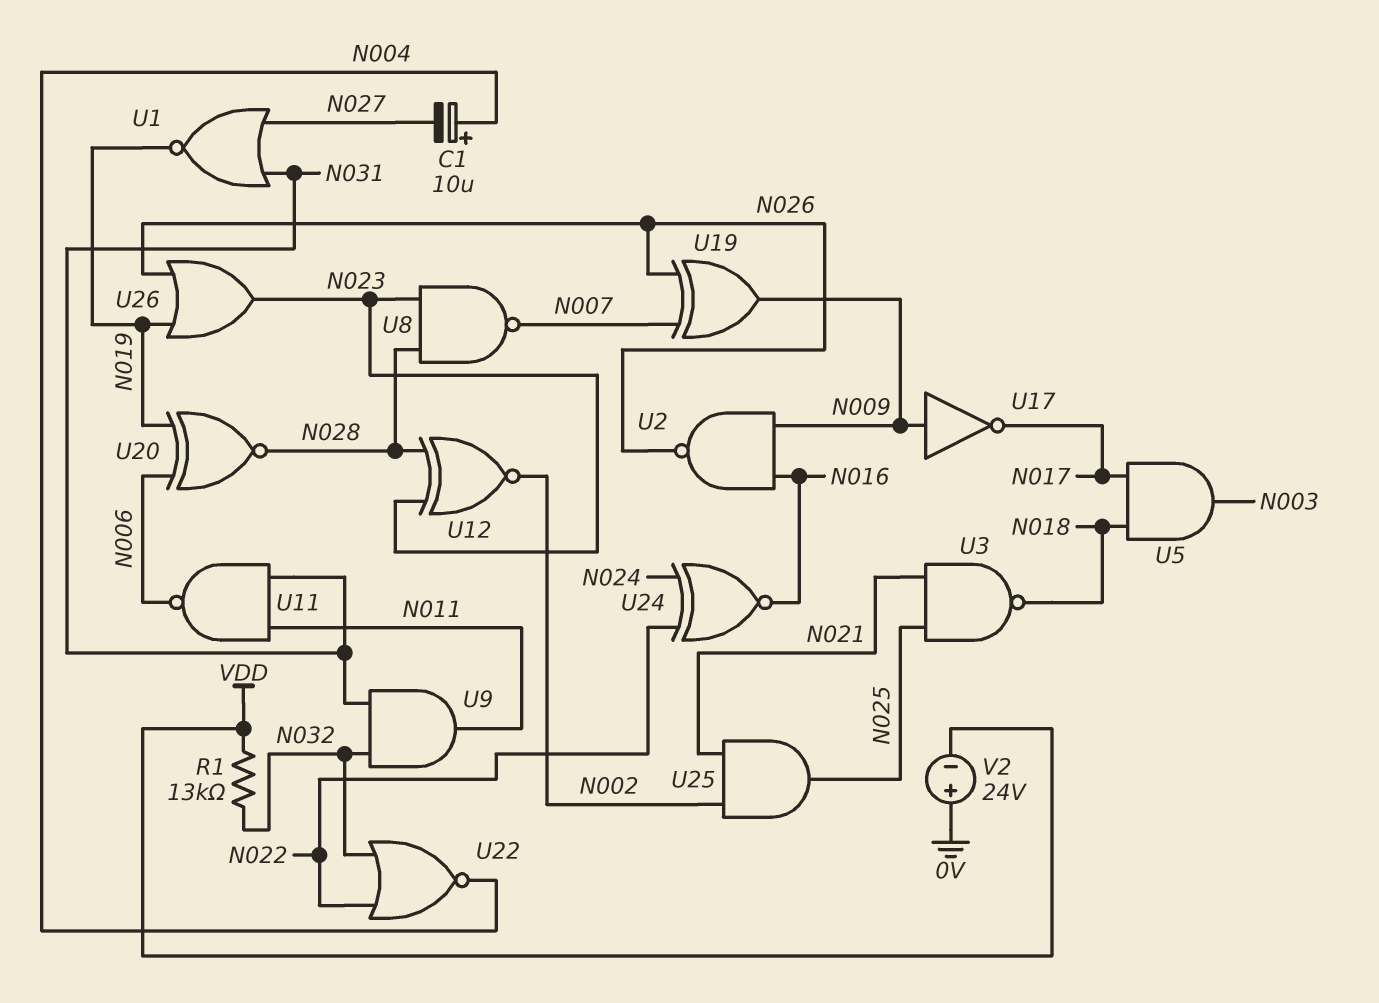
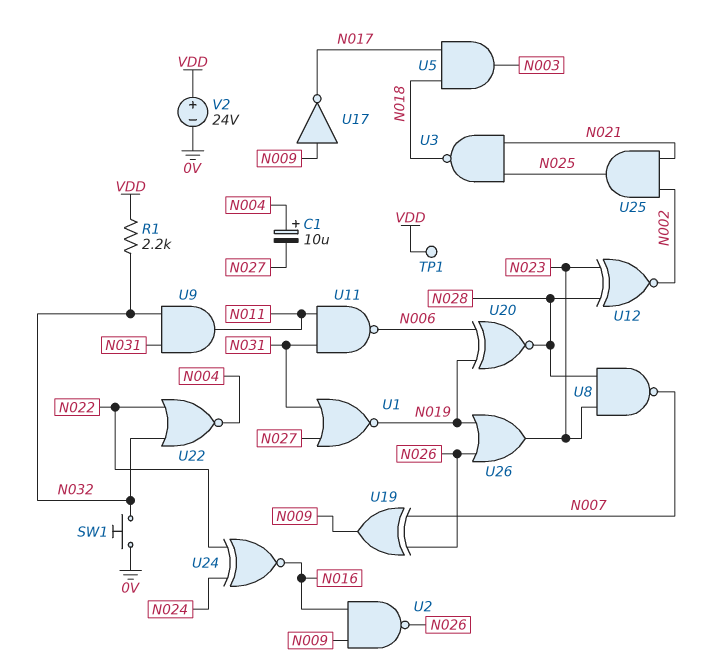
R1: 13k (N032, VDD) -> 2.2k (N032, VDD)
SW1: none -> button (0V, N032)
TP1: none -> test point (VDD)
V2: 24V (plus 0V, minus VDD) -> 24V (plus VDD, minus 0V)

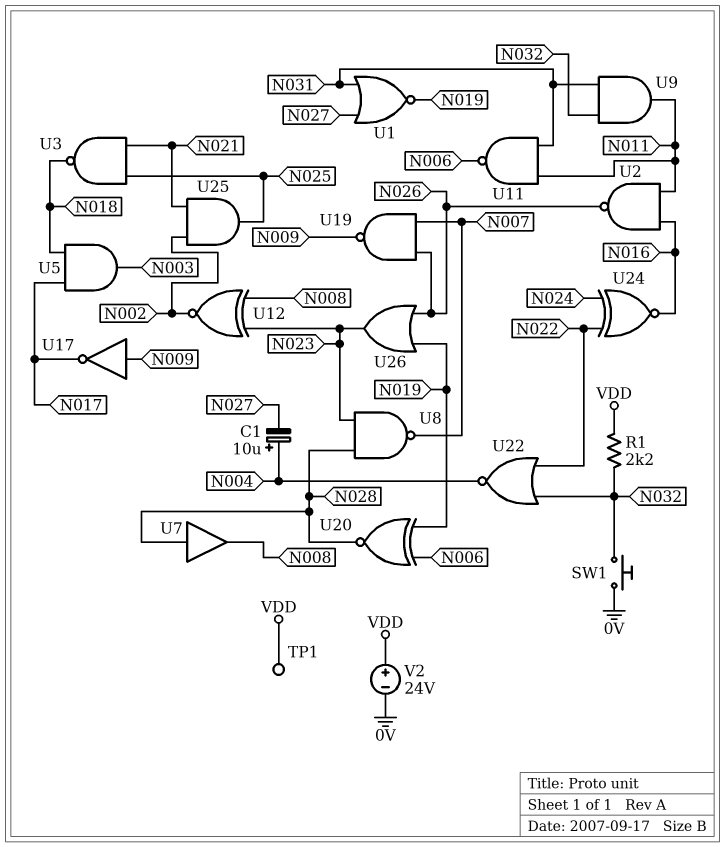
U2: NAND (in N009, in N016, out N026) -> NAND (in N011, in N016, out N026)
U7: none -> buffer (in N028, out N008)
U12: XNOR (in N023, in N028, out N002) -> XNOR (in N008, in N023, out N002)
U19: XOR (in N007, in N026, out N009) -> NAND (in N007, in N026, out N009)

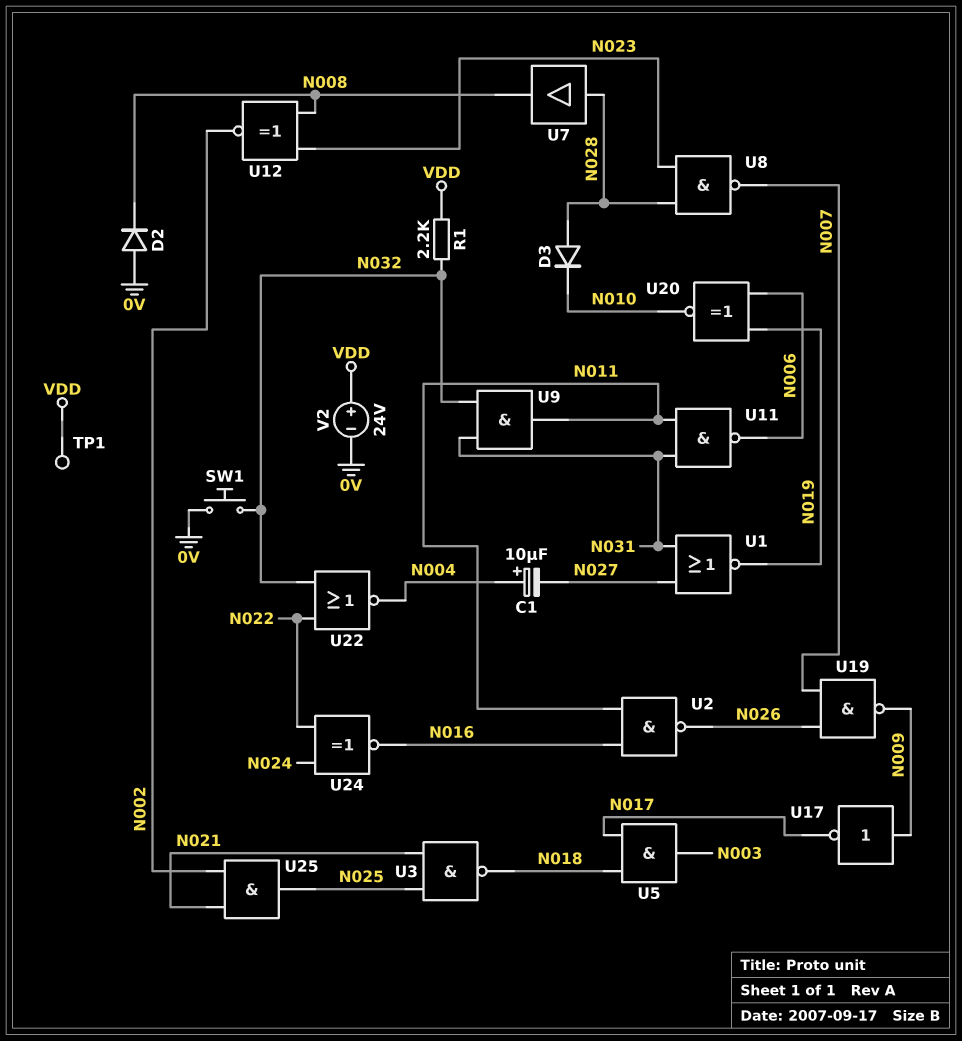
D2: none -> diode (A 0V, K N008)
D3: none -> diode (A N028, K N010)
U20: XNOR (in N006, in N019, out N028) -> XNOR (in N006, in N019, out N010)
U26: OR (in N019, in N026, out N023) -> none

